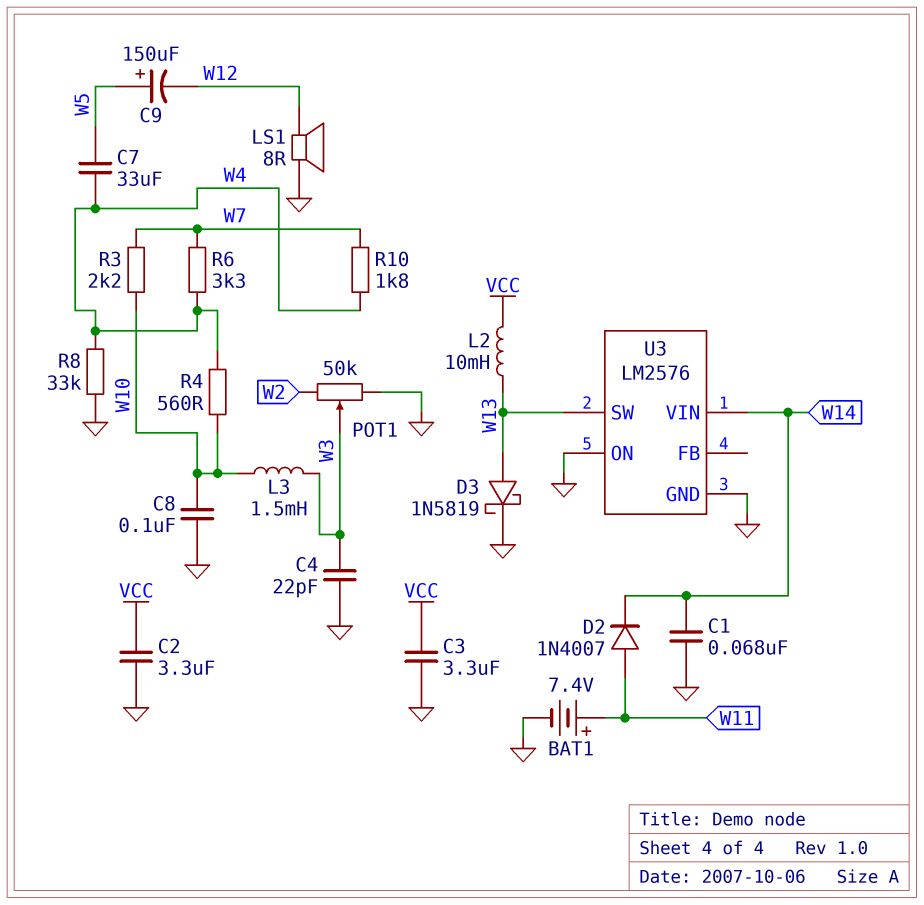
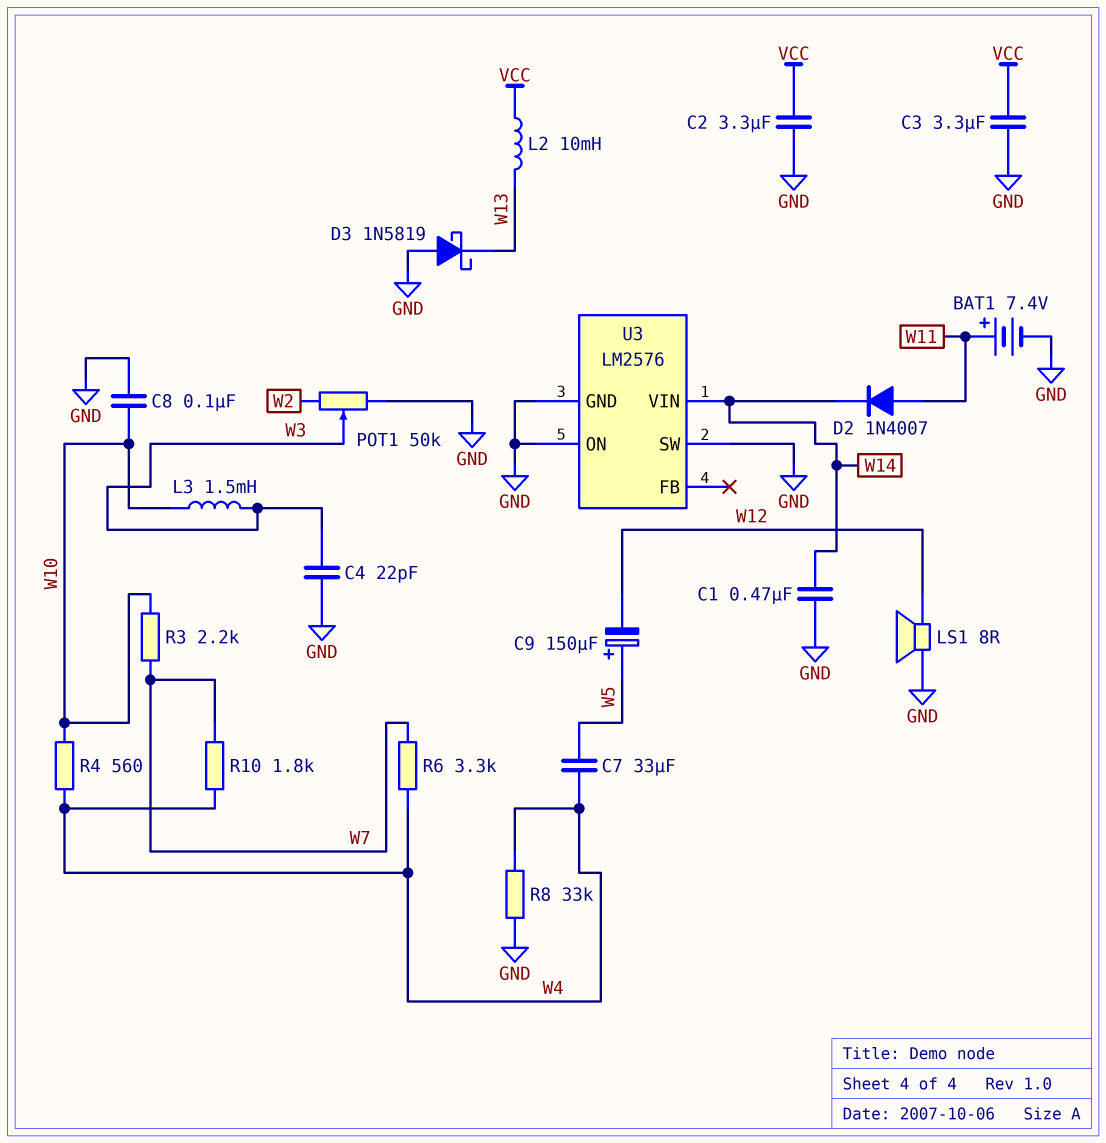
C1: 68nF (GND, W14) -> 470nF (GND, W14)
D3: schottky 1N5819 (A W13, K GND) -> schottky 1N5819 (A GND, K W13)
U3 pin SW: W13 -> GND

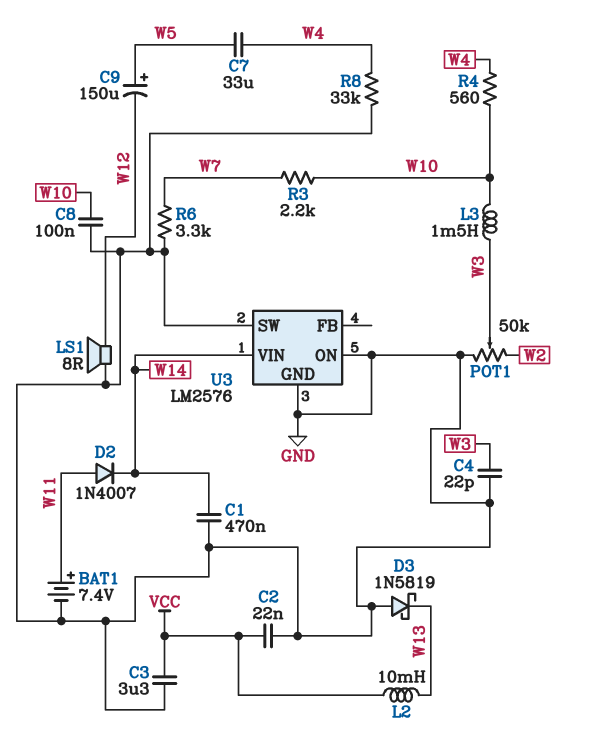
C2: 3.3uF (GND, VCC) -> 22nF (GND, VCC)
R6: 3.3k (W4, W7) -> 3.3k (GND, W7)
R10: 1.8k (W4, W7) -> none

